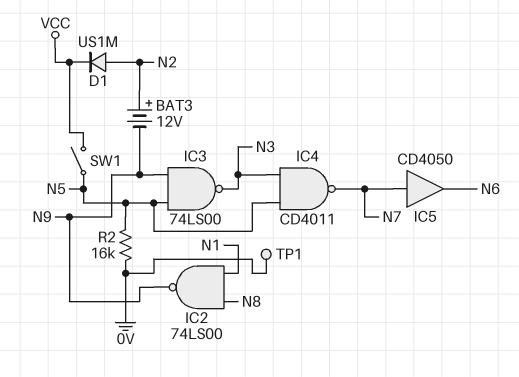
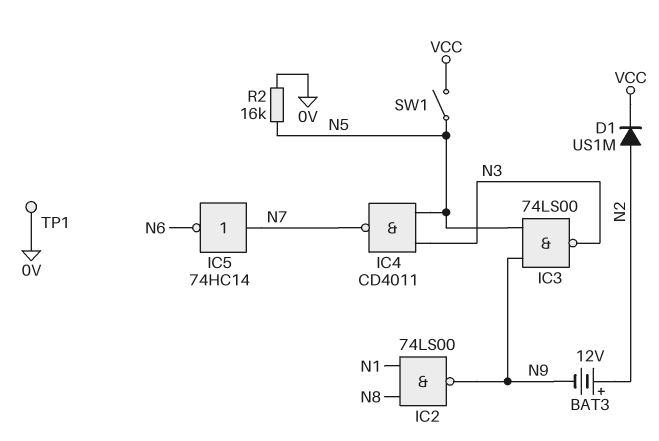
IC5: buffer CD4050 (in N7, out N6) -> NOT 74HC14 (in N7, out N6)

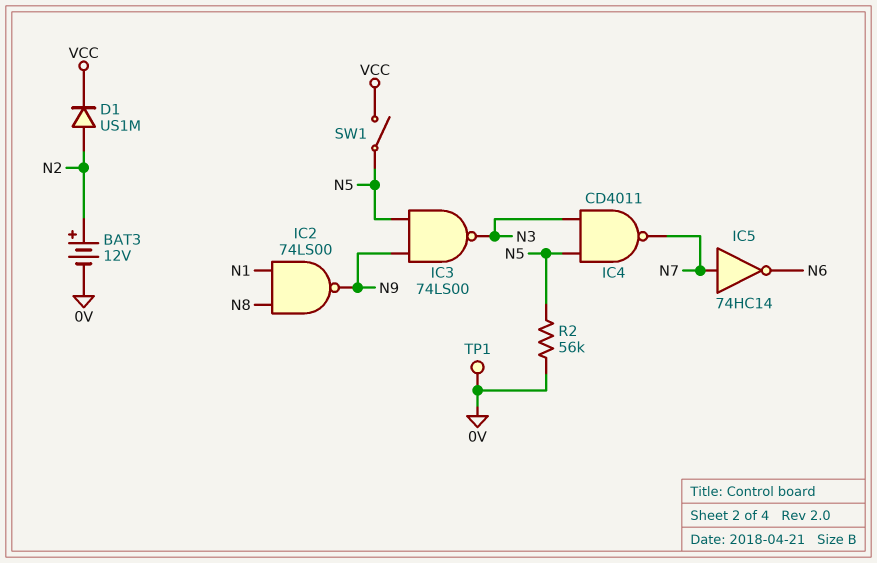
BAT3: 12V (plus N2, minus N9) -> 12V (plus N2, minus 0V)
R2: 16k (0V, N5) -> 56k (0V, N5)

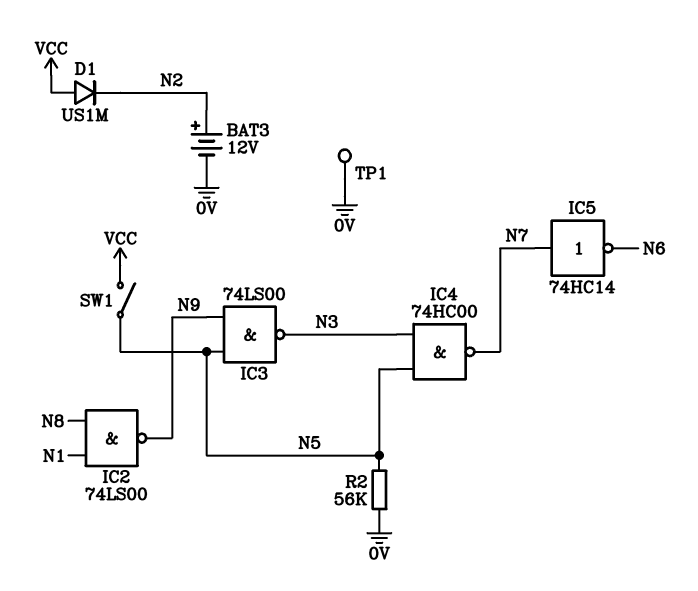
D1: diode US1M (A N2, K VCC) -> diode US1M (A VCC, K N2)
IC4: NAND CD4011 (in N3, in N5, out N7) -> NAND 74HC00 (in N3, in N5, out N7)

